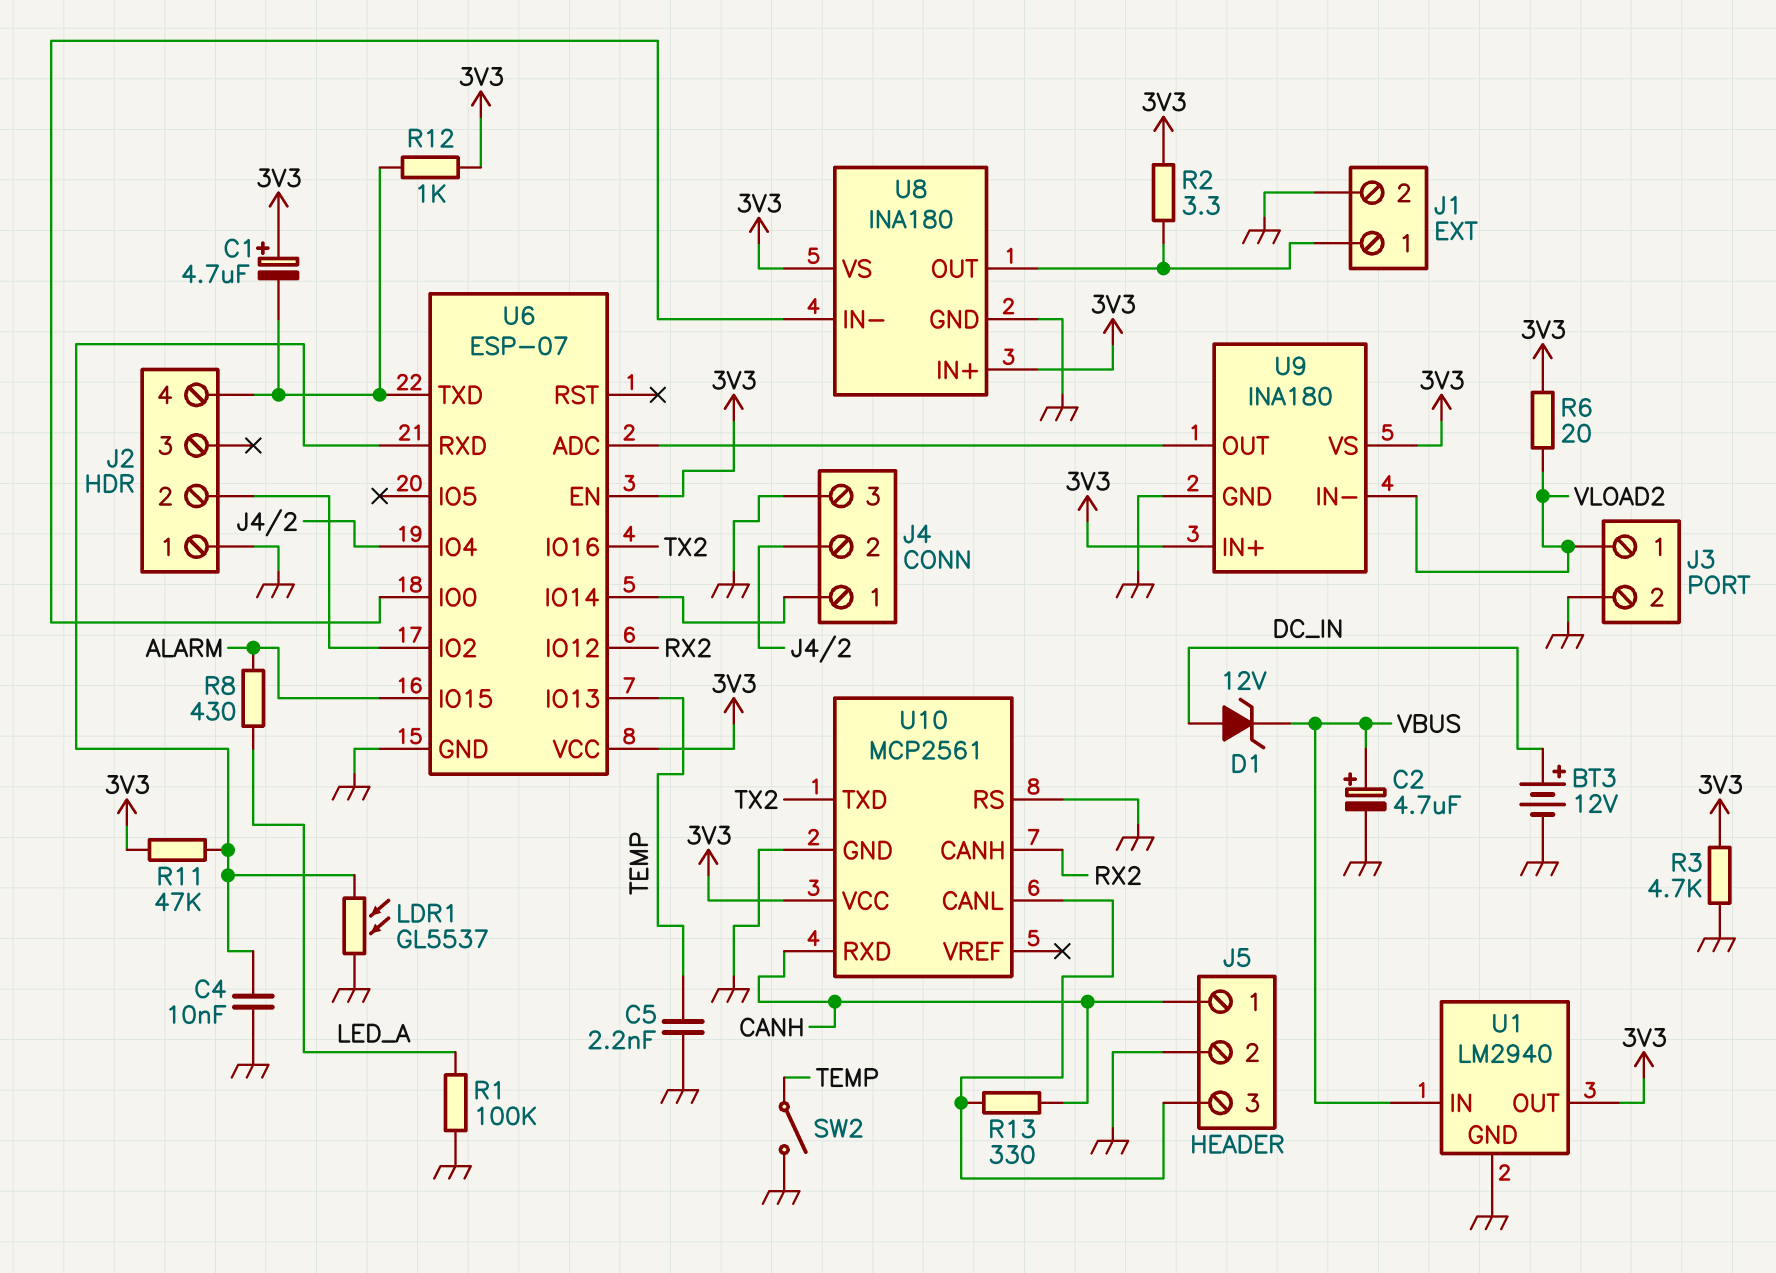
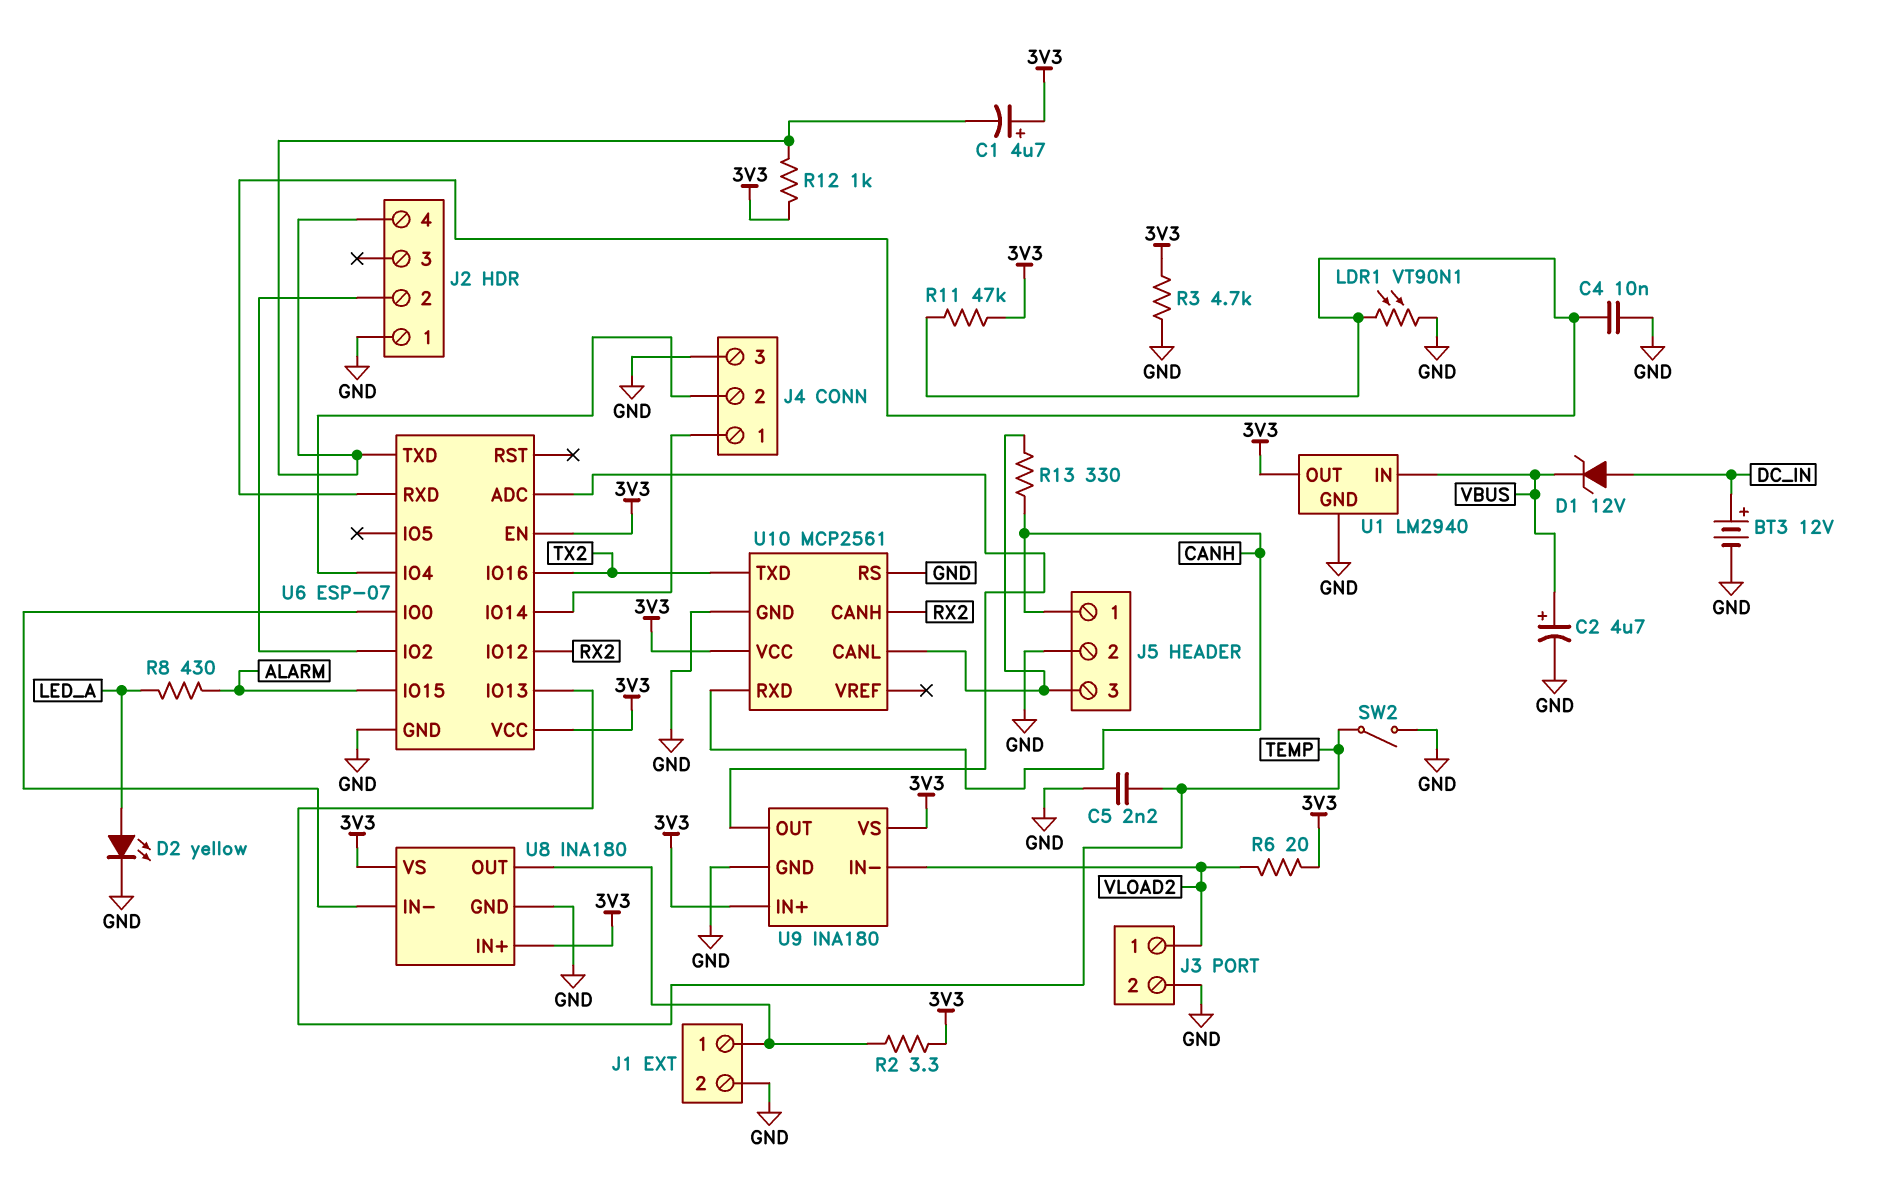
D2: none -> LED yellow (A LED_A, K GND)
LDR1: GL5537 (GND, U6/RXD) -> VT90N1 (GND, U6/RXD)
R1: 100k (GND, LED_A) -> none

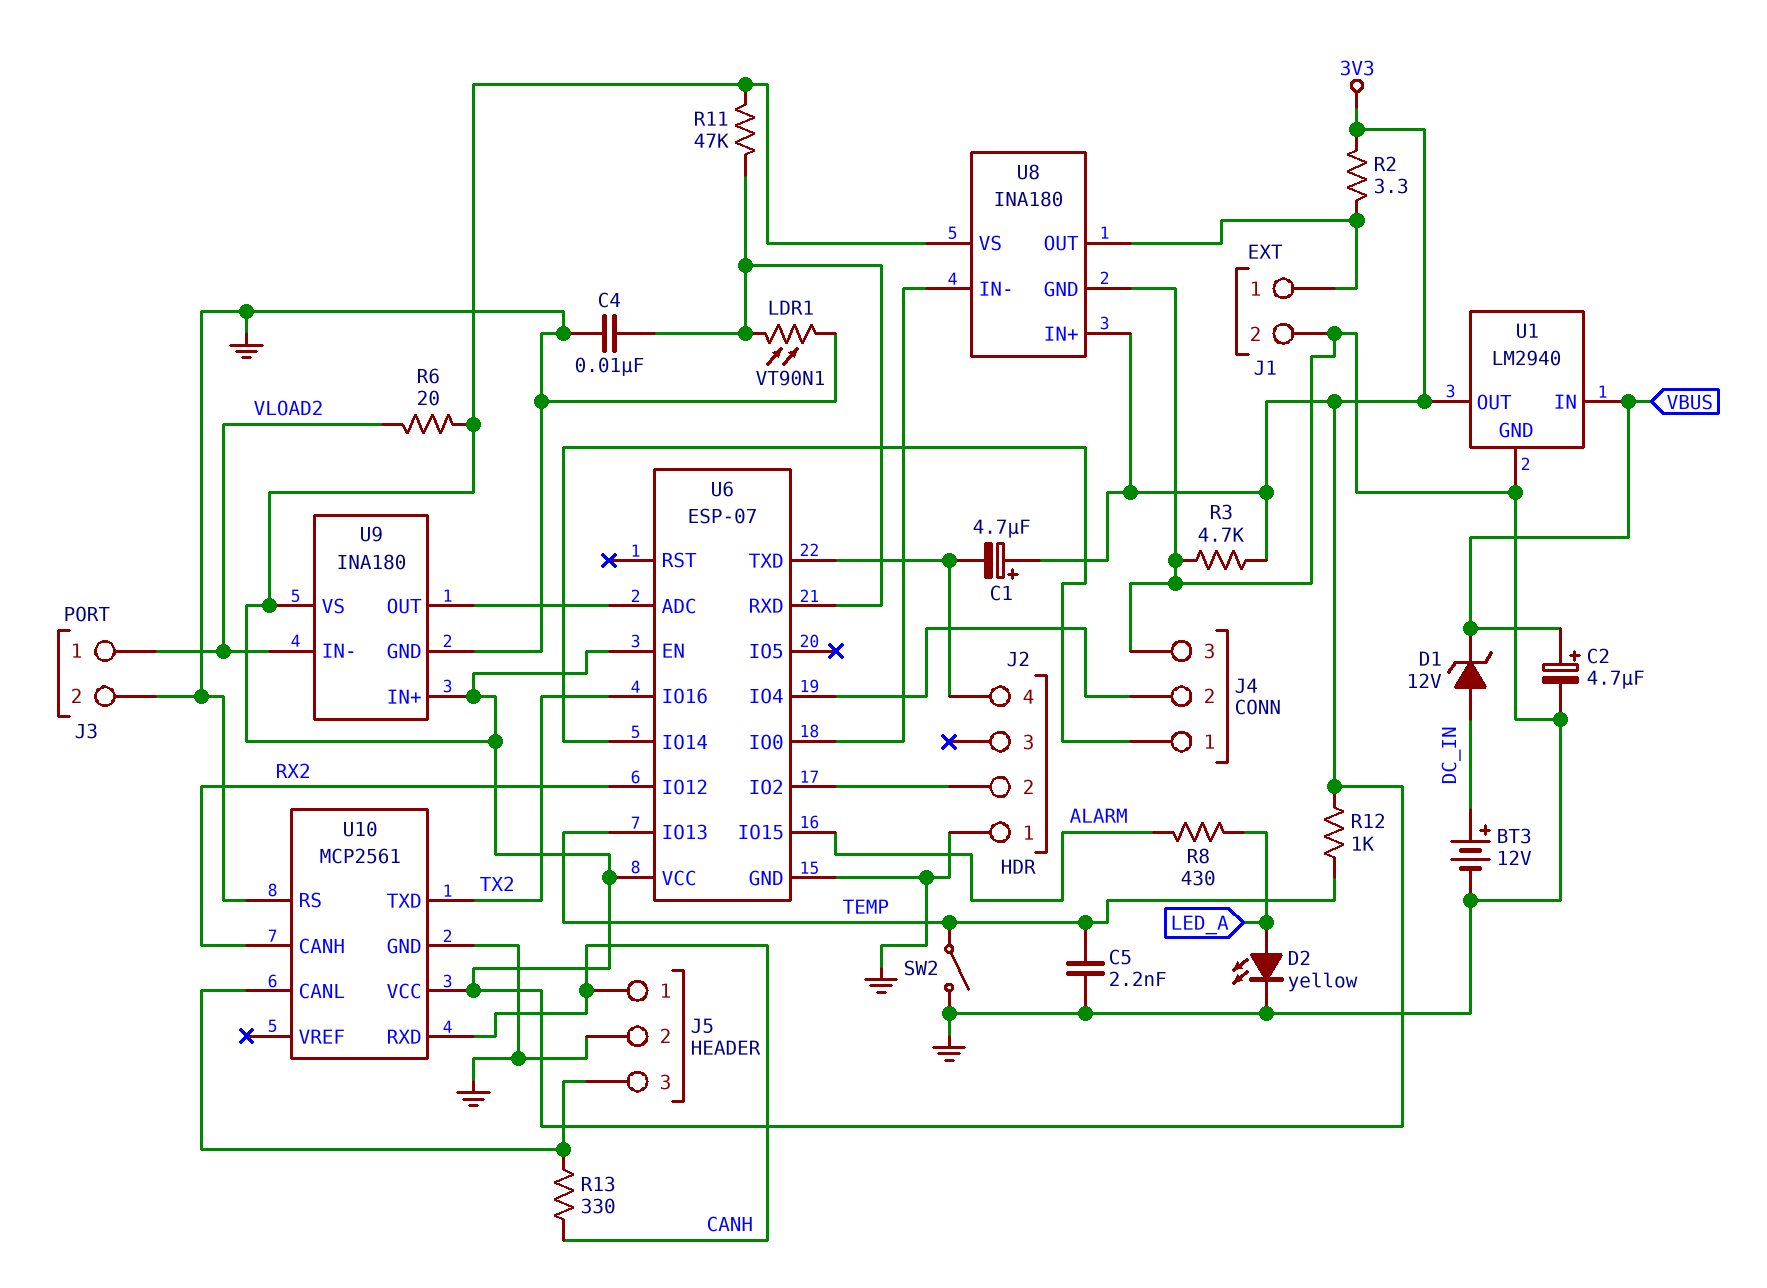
R12: 1k (3V3, J2/4) -> 1k (3V3, TEMP)

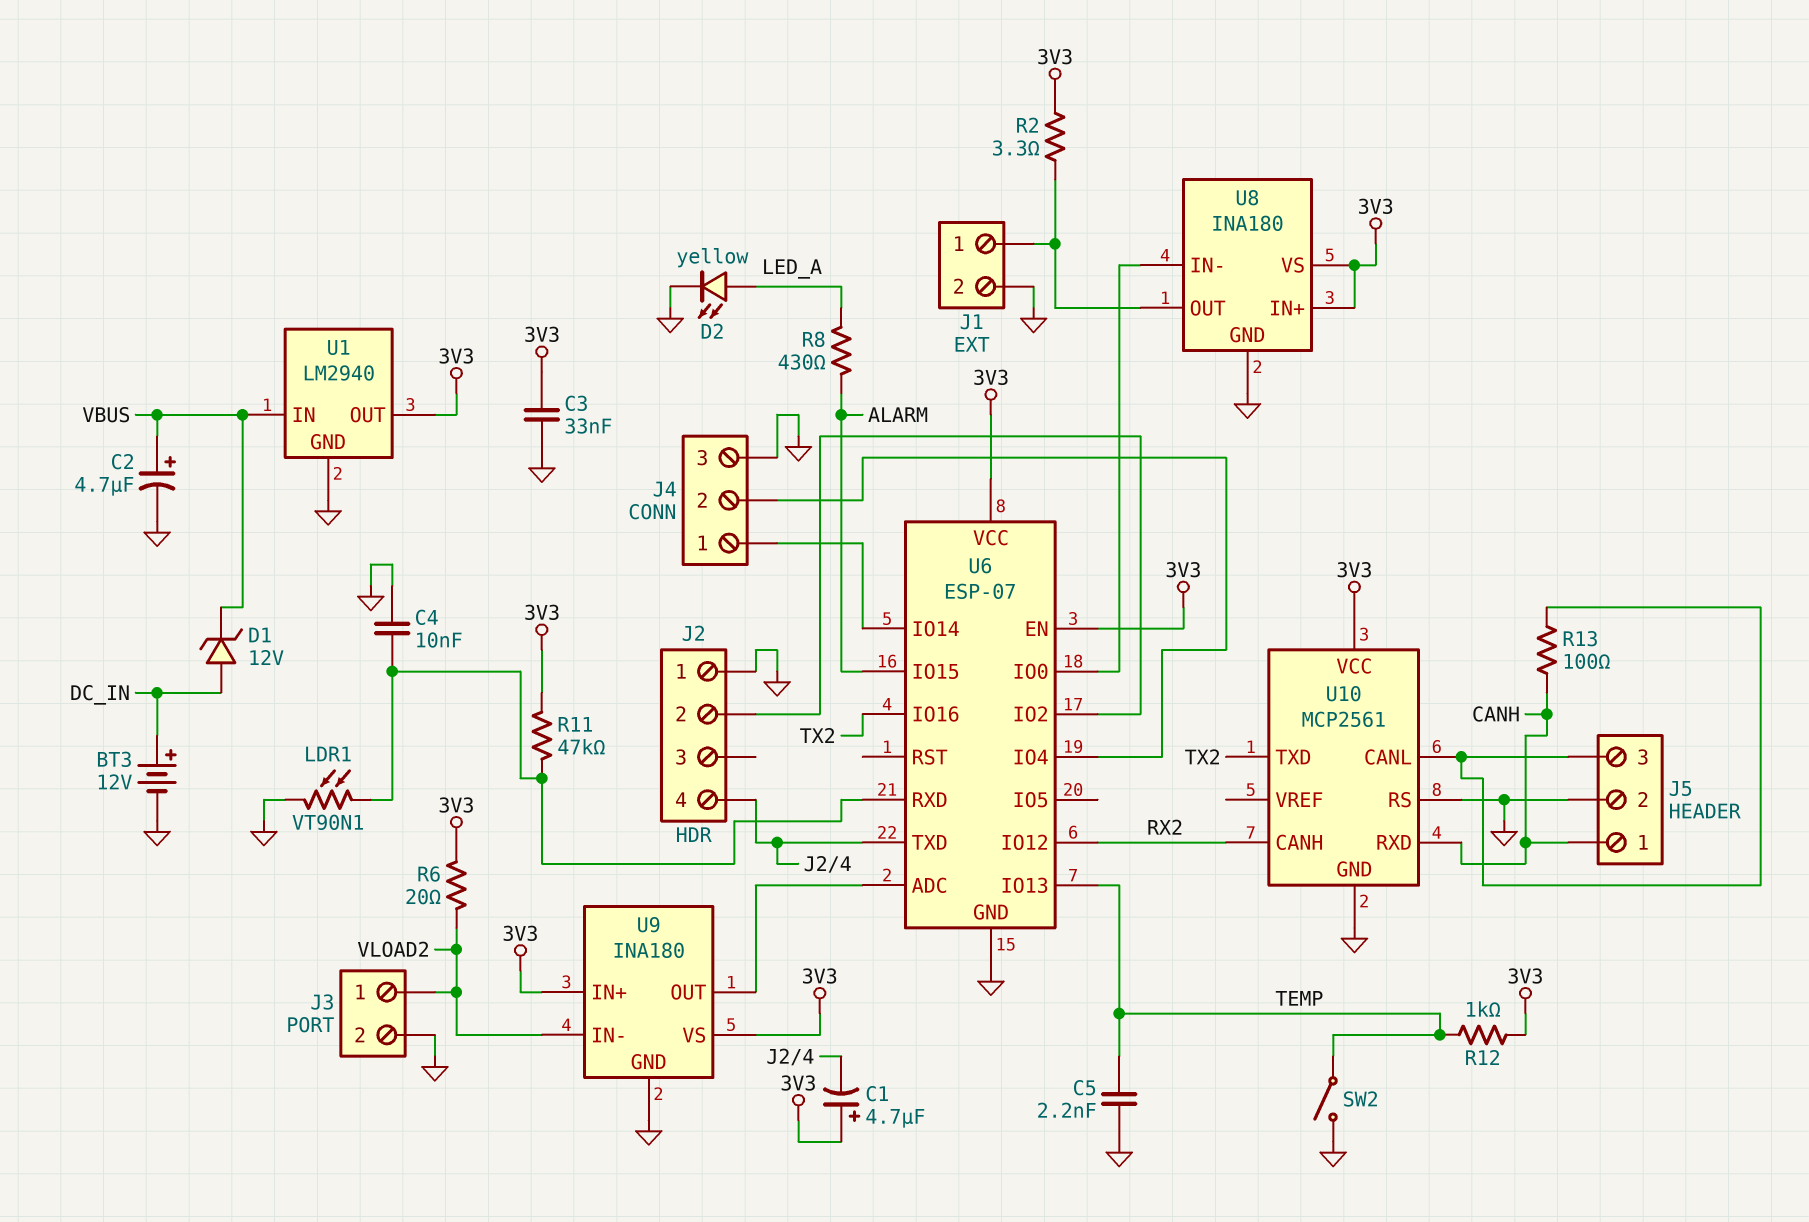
C3: none -> 33nF (3V3, GND)
R3: 4.7k (3V3, GND) -> none
R13: 330 (CANH, J5/3) -> 100 (CANH, J5/3)

